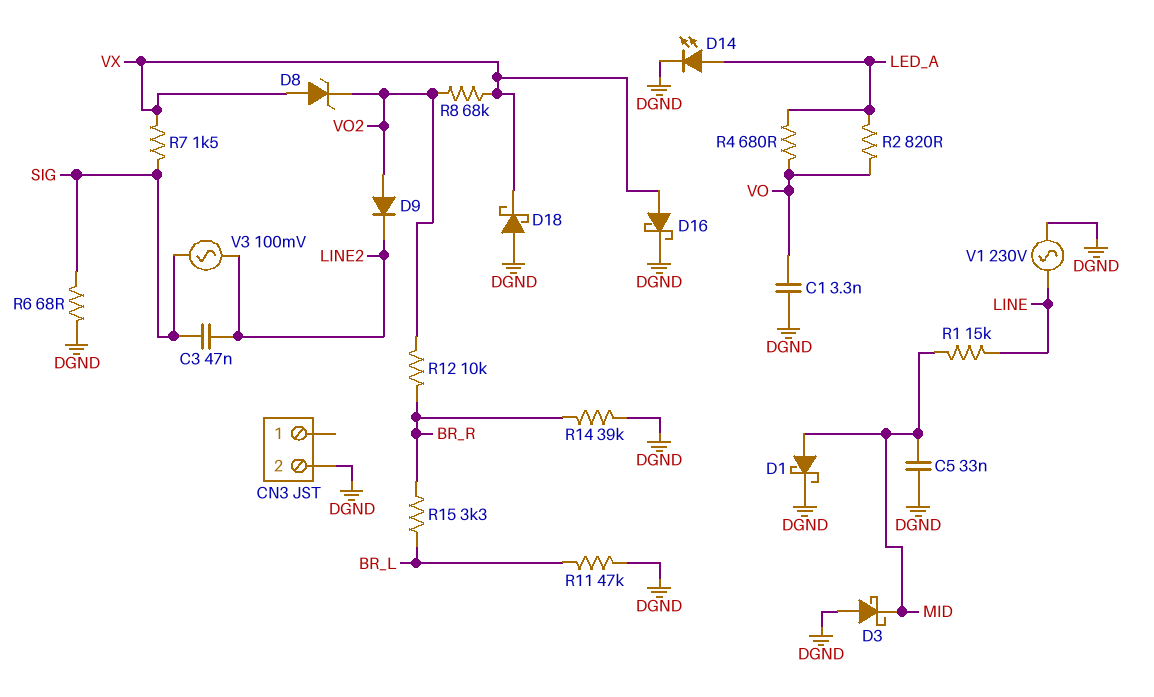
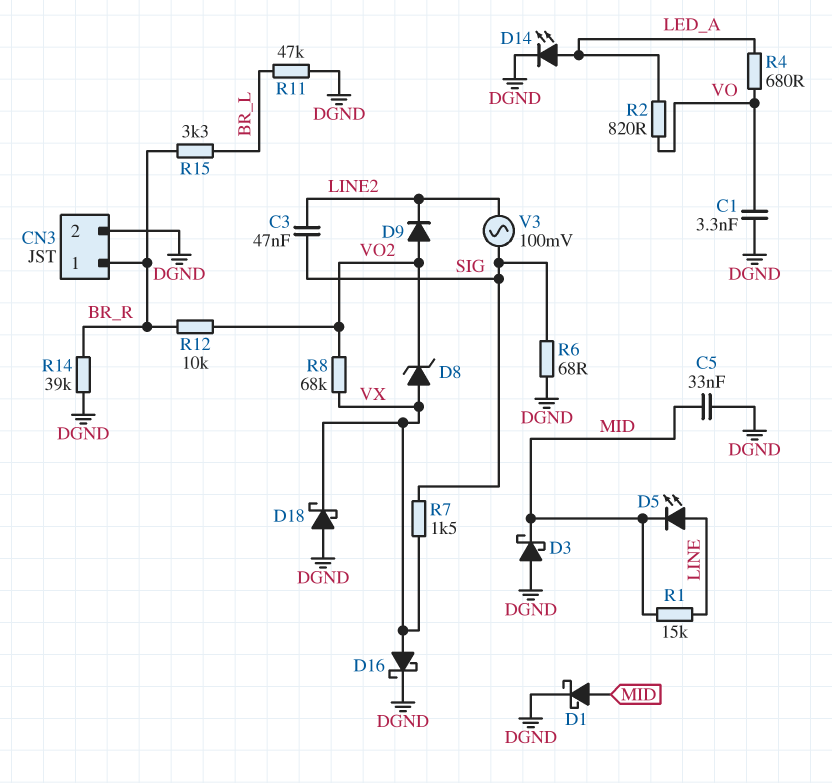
CN3 pin 1: none -> BR_R
D5: none -> LED (A LINE, K MID)
V1: AC 230V (DGND, LINE) -> none

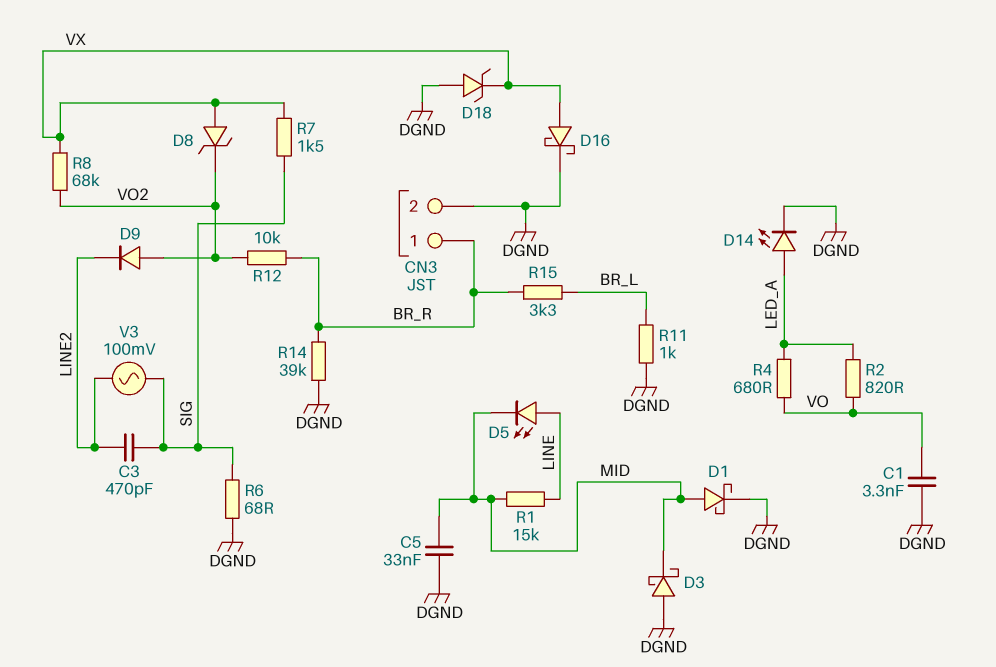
C3: 47nF (LINE2, SIG) -> 470pF (LINE2, SIG)
D18: schottky (A DGND, K VX) -> zener (A DGND, K VX)
R11: 47k (BR_L, DGND) -> 1k (BR_L, DGND)

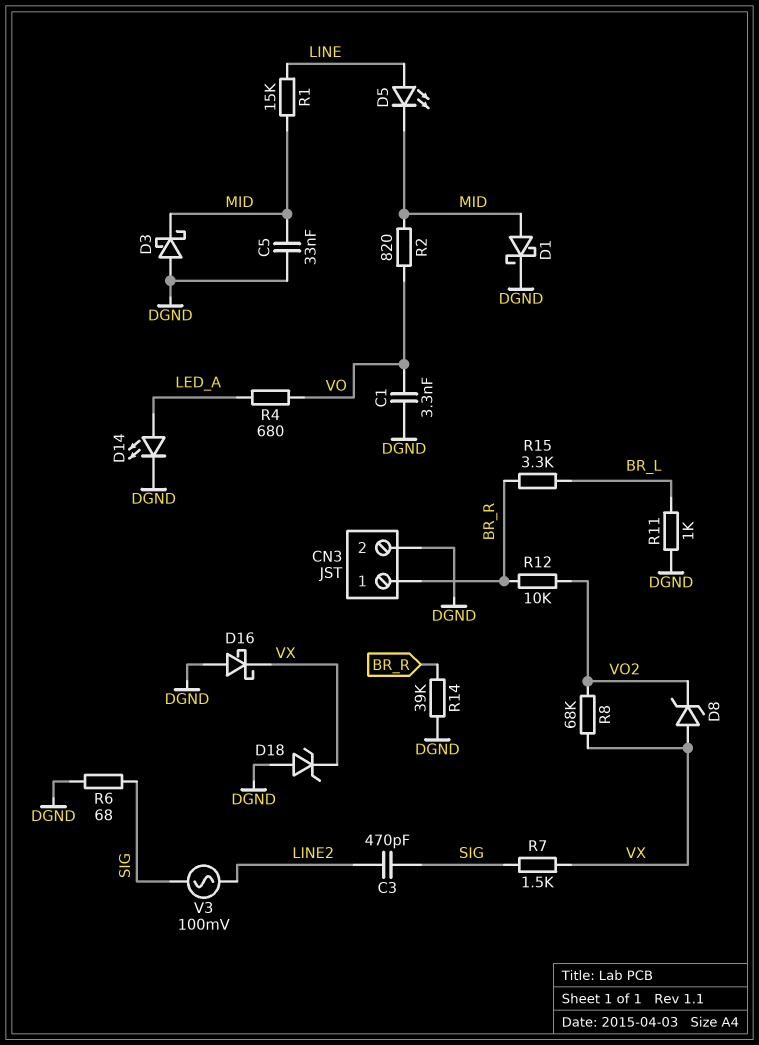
D9: diode (A VO2, K LINE2) -> none
D16: schottky (A VX, K DGND) -> schottky (A DGND, K VX)
R2: 820 (LED_A, VO) -> 820 (MID, VO)

